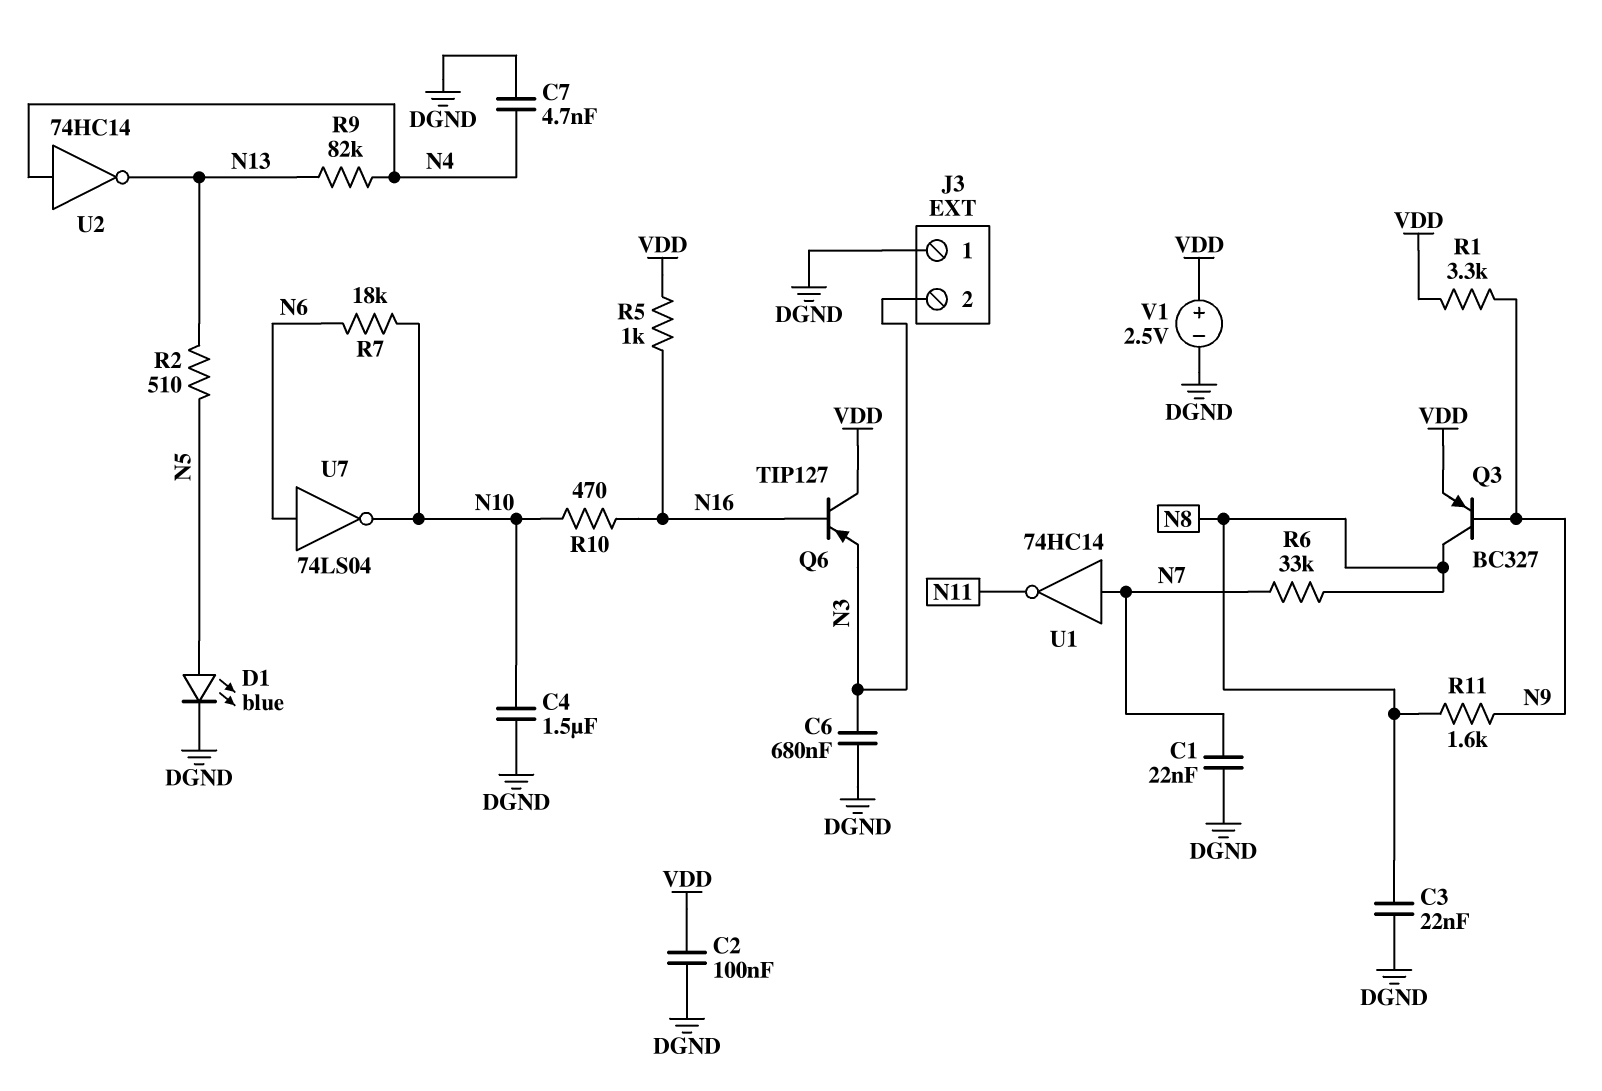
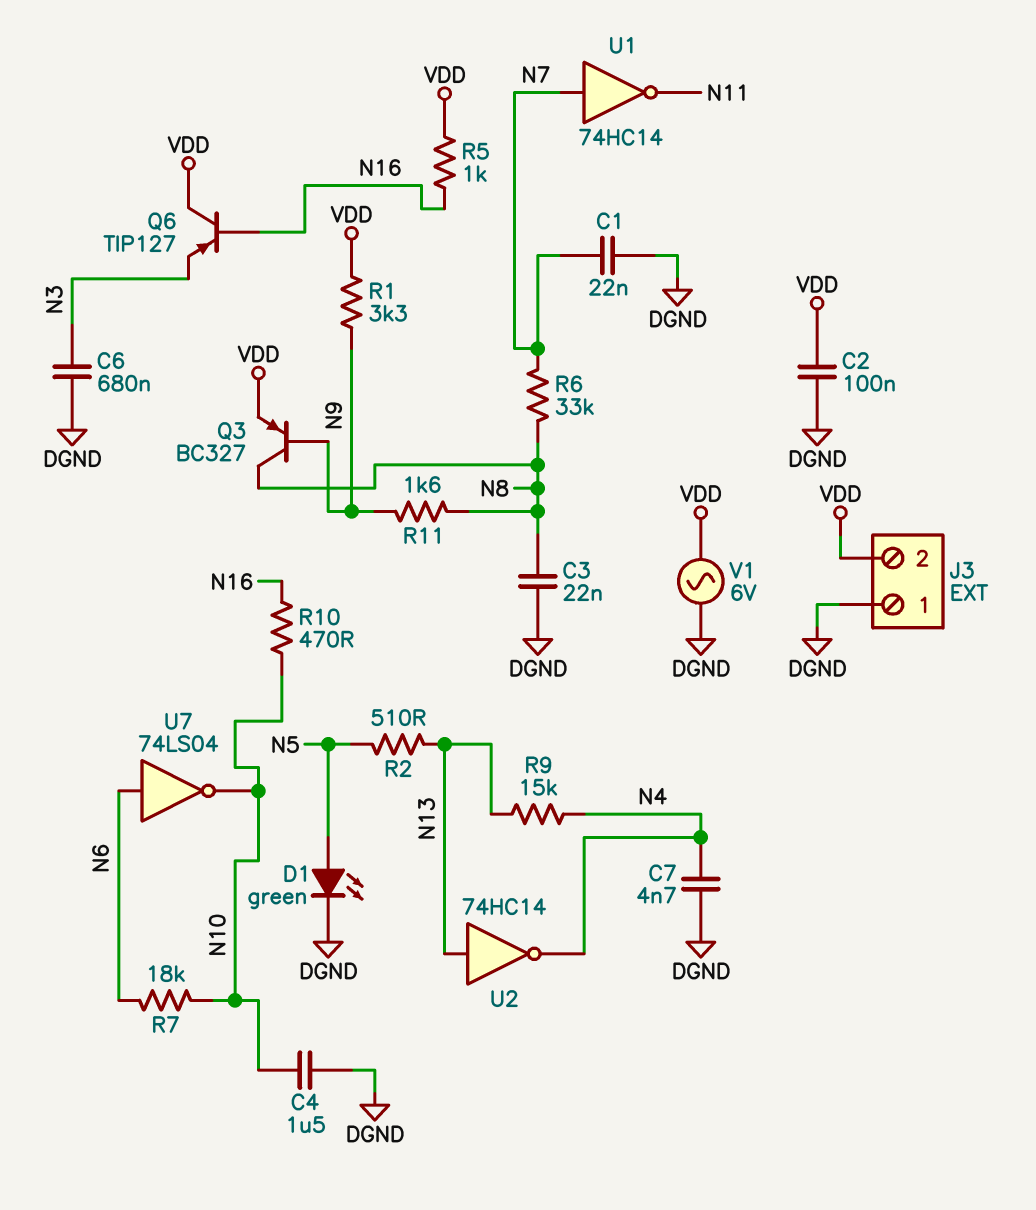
D1: LED blue (A N5, K DGND) -> LED green (A N5, K DGND)
J3 pin 2: N3 -> VDD
R9: 82k (N4, N13) -> 15k (N4, N13)
U2: NOT 74HC14 (in N4, out N13) -> NOT 74HC14 (in N13, out N4)
V1: 2.5V (plus VDD, minus DGND) -> AC 6V (DGND, VDD)

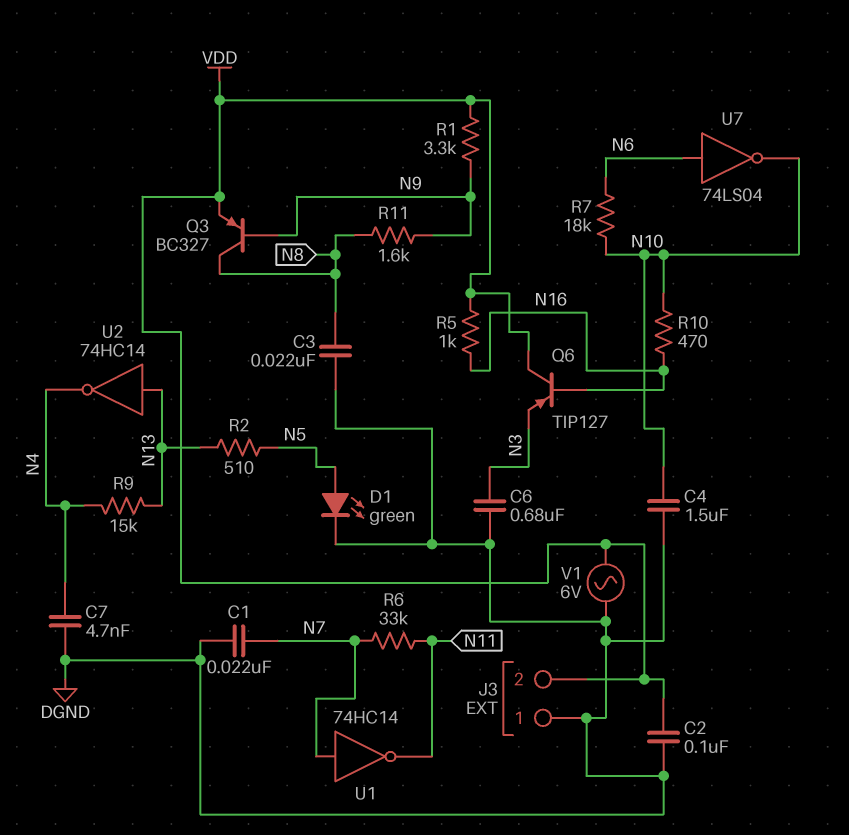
R6: 33k (N7, N8) -> 33k (N7, N11)

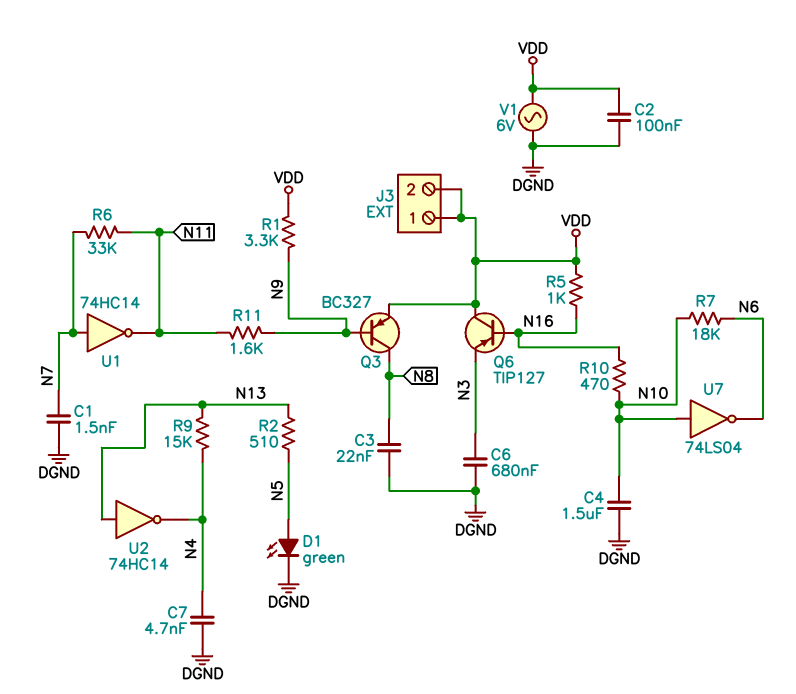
C1: 22nF (DGND, N7) -> 1.5nF (DGND, N7)
J3 pin 1: DGND -> VDD
R11: 1.6k (N8, N9) -> 1.6k (N9, N11)
U7: NOT 74LS04 (in N6, out N10) -> NOT 74LS04 (in N10, out N6)

